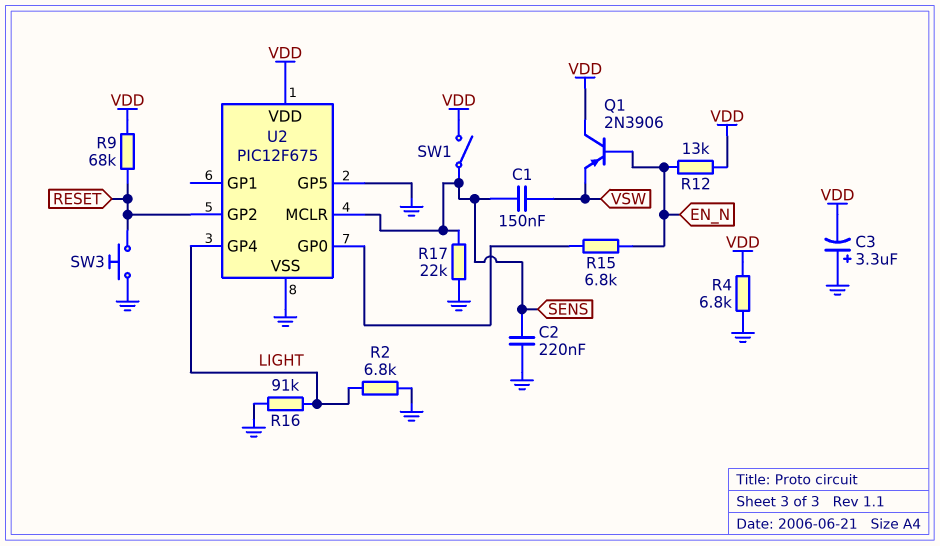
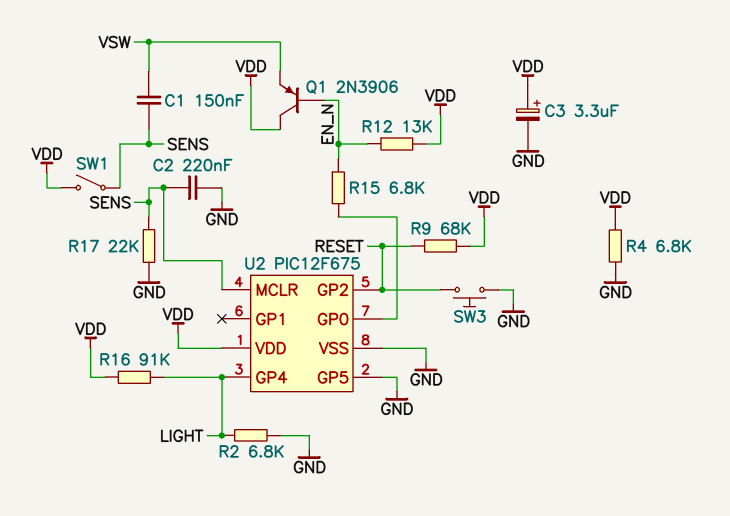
C3: 3.3uF (plus GND, minus VDD) -> 3.3uF (plus VDD, minus GND)
R16: 91k (GND, LIGHT) -> 91k (LIGHT, VDD)

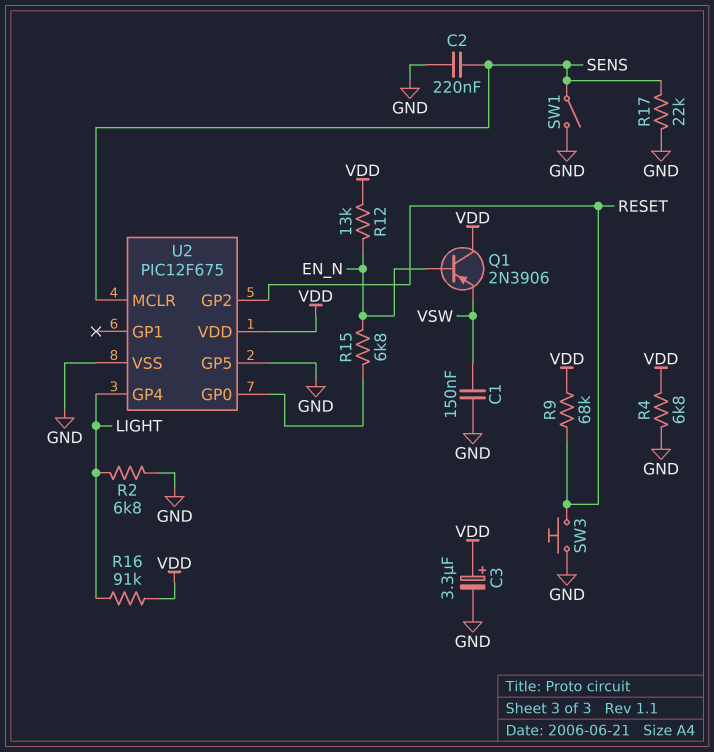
C1: 150nF (SENS, VSW) -> 150nF (GND, VSW)
SW1: switch (SENS, VDD) -> switch (GND, SENS)

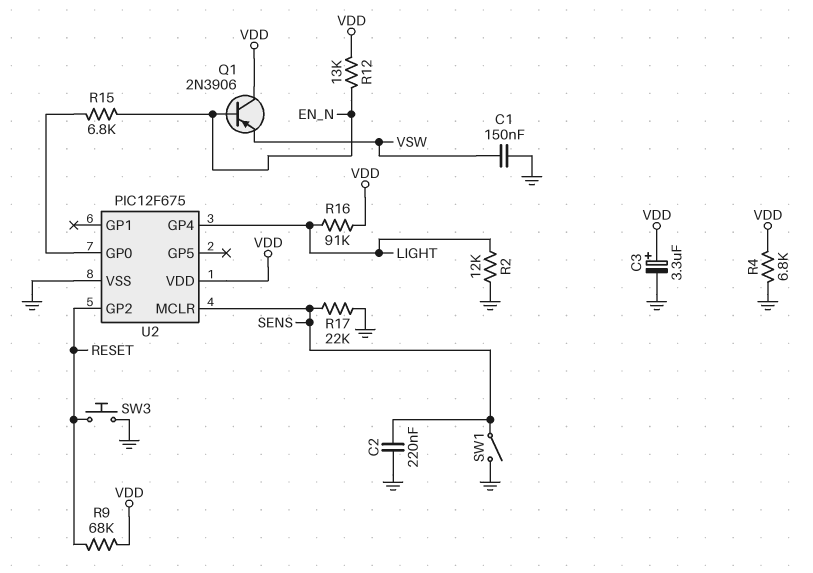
R2: 6.8k (GND, LIGHT) -> 12k (GND, LIGHT)
U2 pin GP5: GND -> none

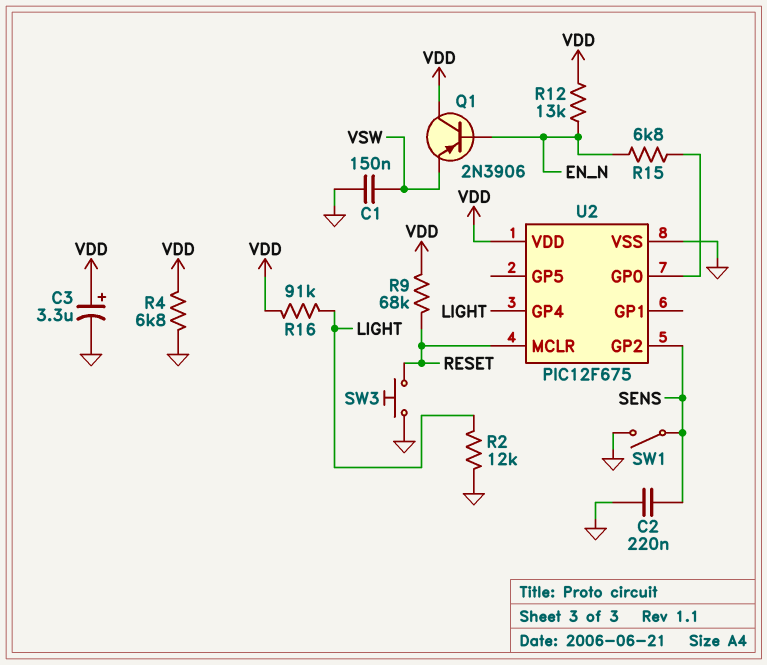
R17: 22k (GND, SENS) -> none
U2 pin GP2: RESET -> SENS
U2 pin MCLR: SENS -> RESET

